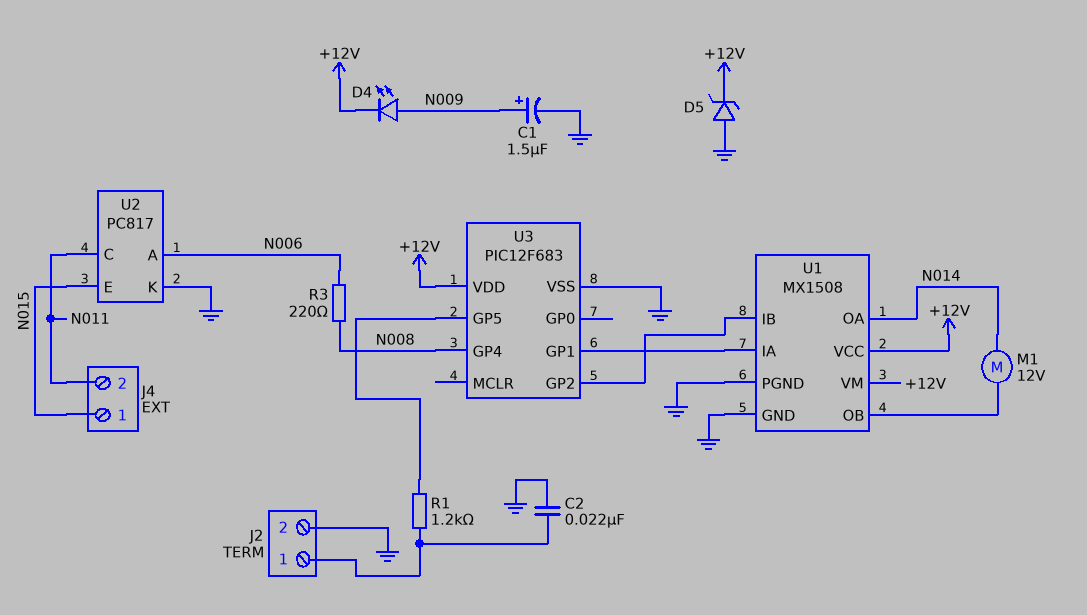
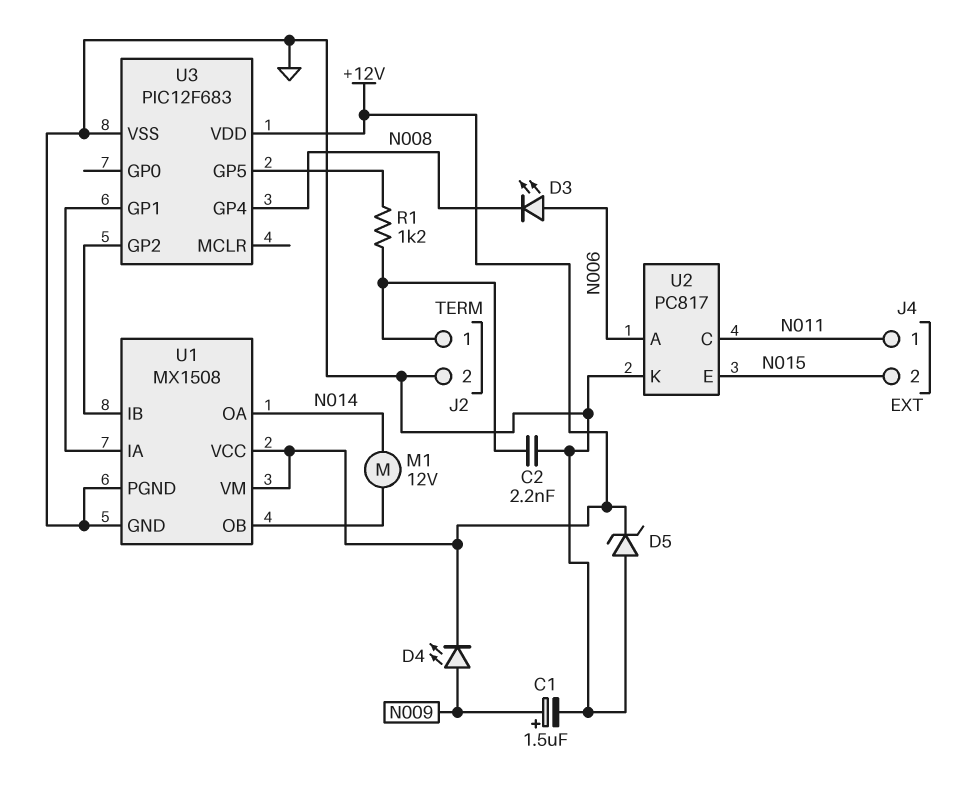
C2: 22nF (GND, J2/1) -> 2.2nF (GND, J2/1)
D3: none -> LED (A N006, K N008)
J4 pin 1: N015 -> N011
J4 pin 2: N011 -> N015
R3: 220 (N006, N008) -> none

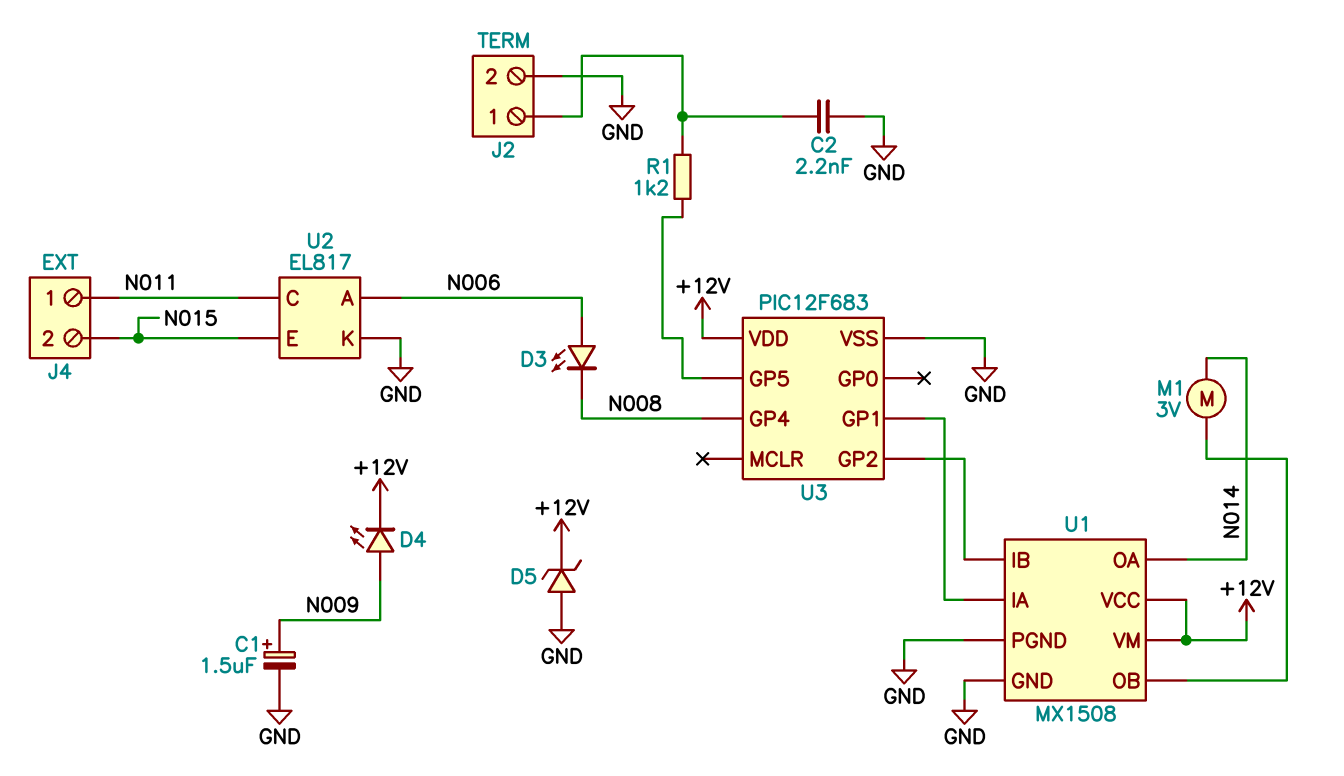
M1: motor 12V (N014, U1/OB) -> motor 3V (N014, U1/OB)
U2: PC817 -> EL817

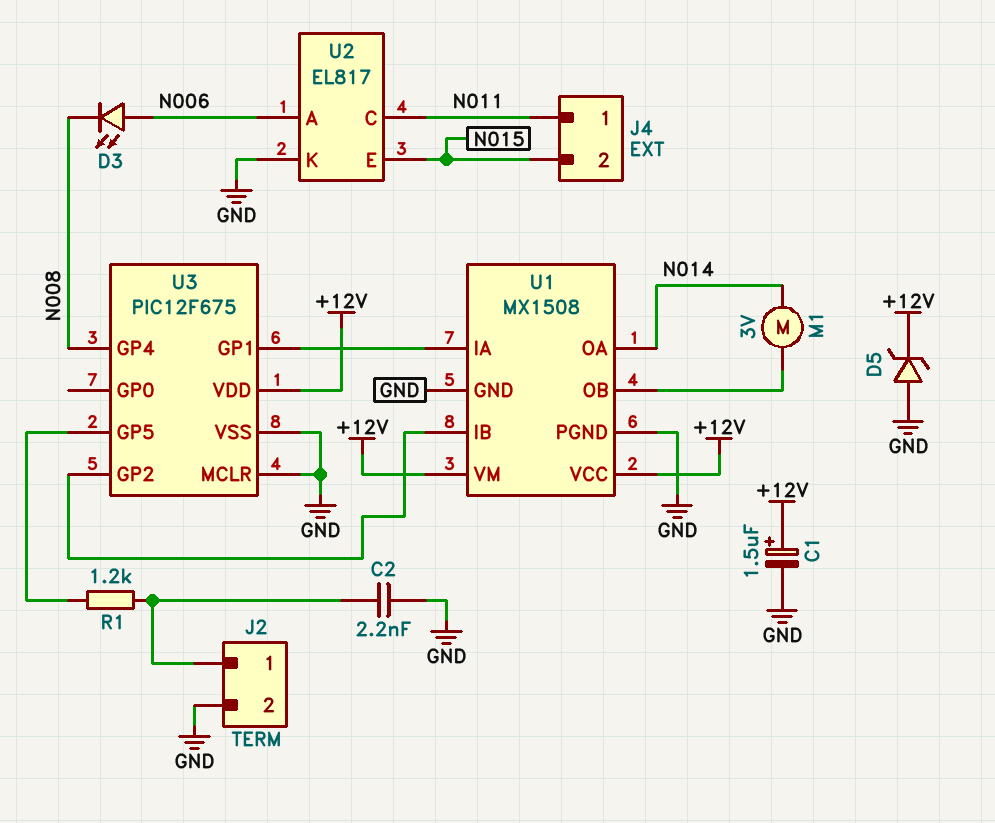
C1: 1.5uF (plus N009, minus GND) -> 1.5uF (plus +12V, minus GND)
D4: LED (A N009, K +12V) -> none
U3: PIC12F683 -> PIC12F675
U3 pin MCLR: none -> GND

